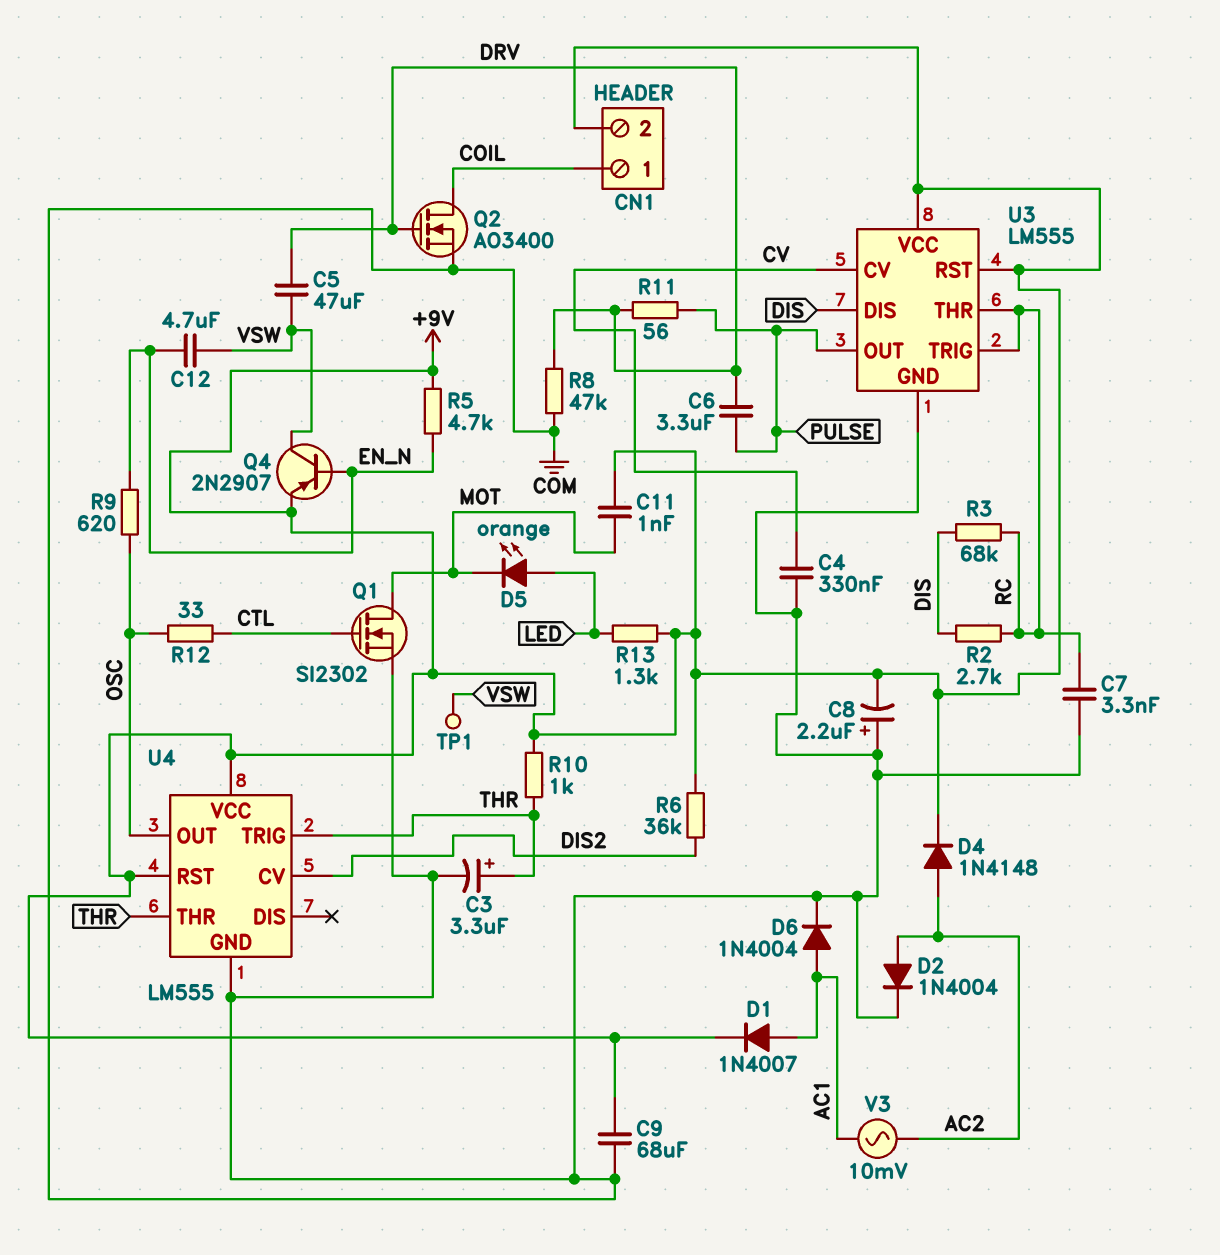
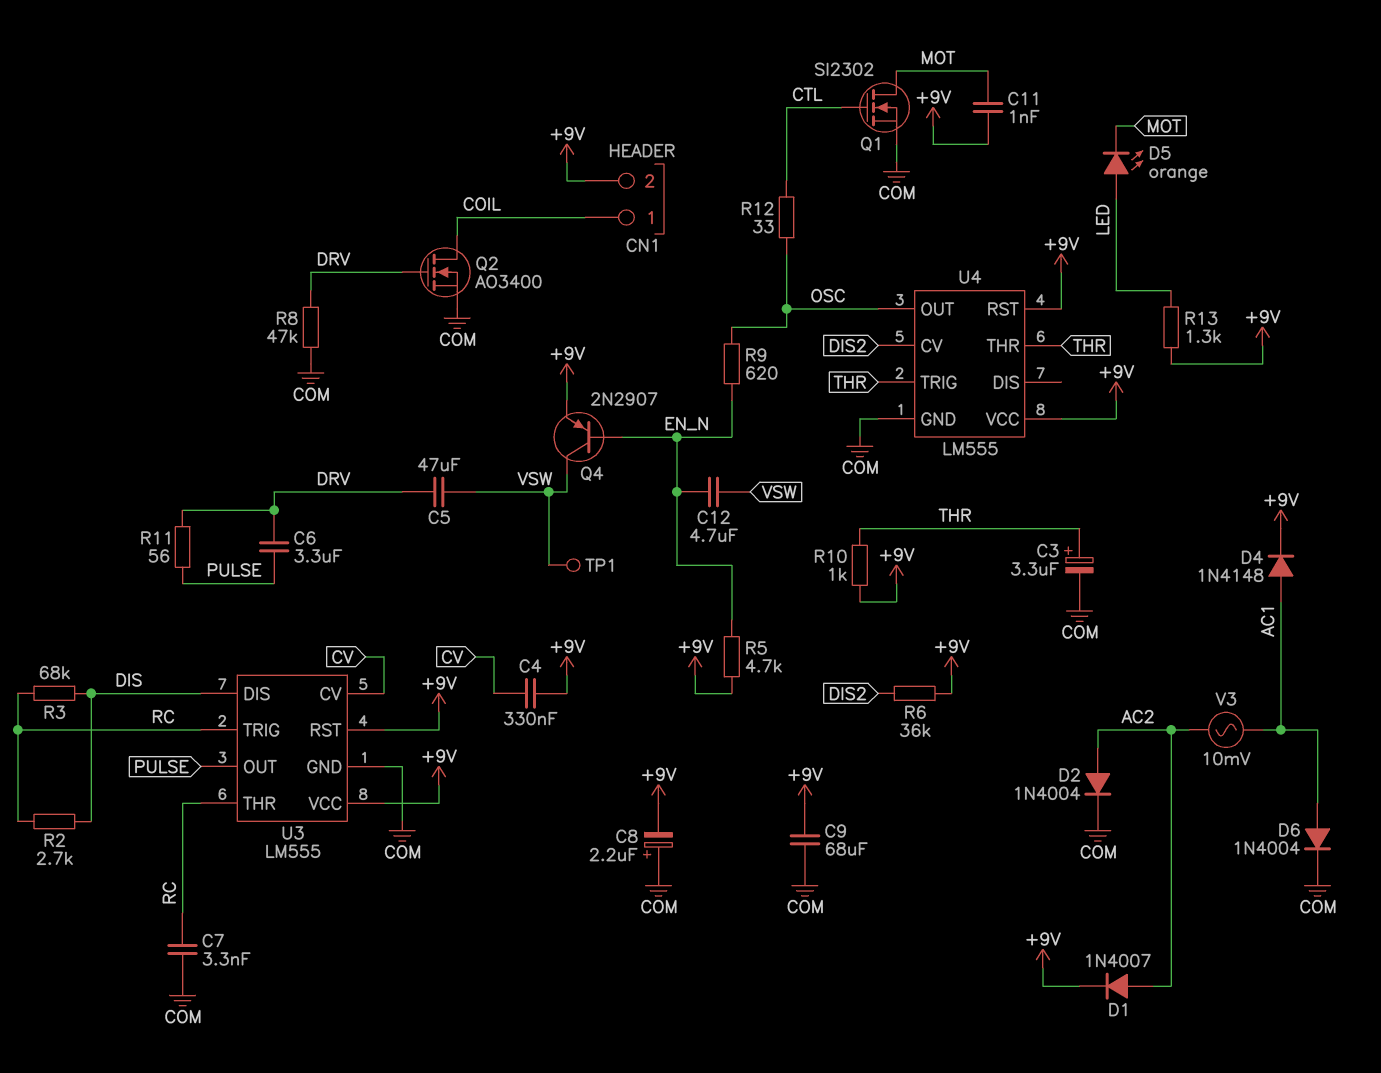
C4: 330nF (COM, CV) -> 330nF (+9V, CV)
D1: diode 1N4007 (A AC1, K +9V) -> diode 1N4007 (A AC2, K +9V)
D4: diode 1N4148 (A AC2, K +9V) -> diode 1N4148 (A AC1, K +9V)

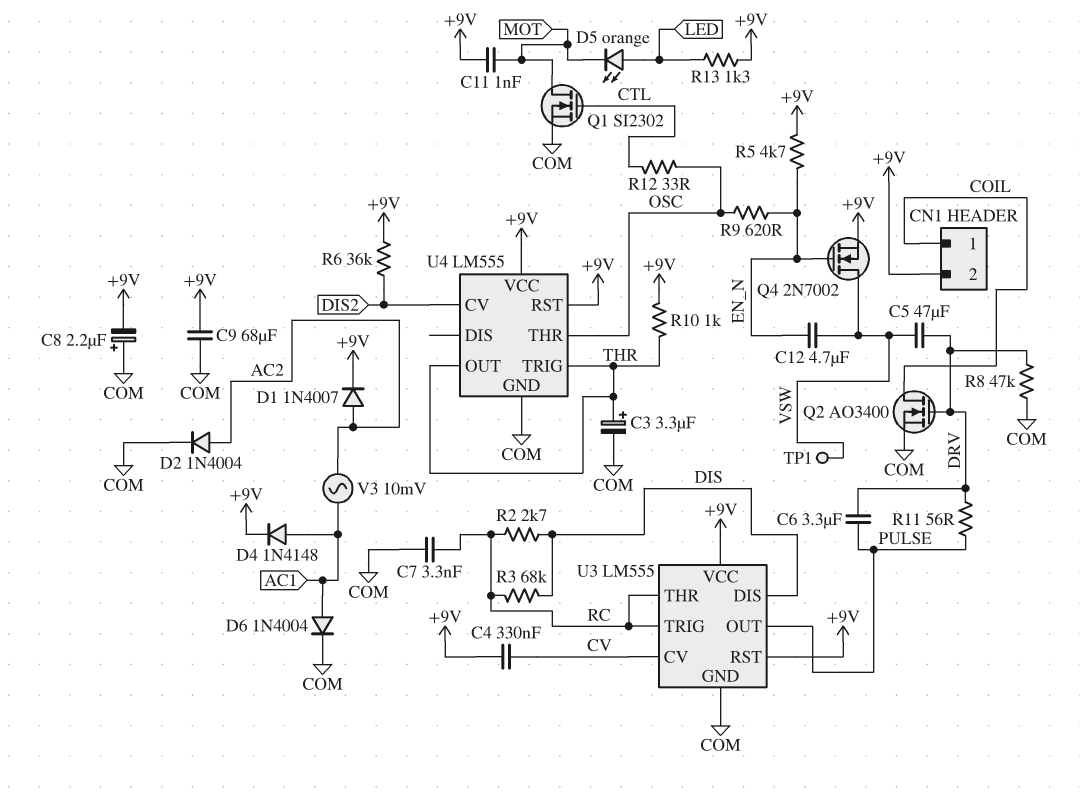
Q4: PNP 2N2907 (B EN_N, C VSW, E +9V) -> NMOS 2N7002 (G EN_N, D VSW, S +9V)
U4 pin OUT: OSC -> THR
U4 pin THR: THR -> OSC

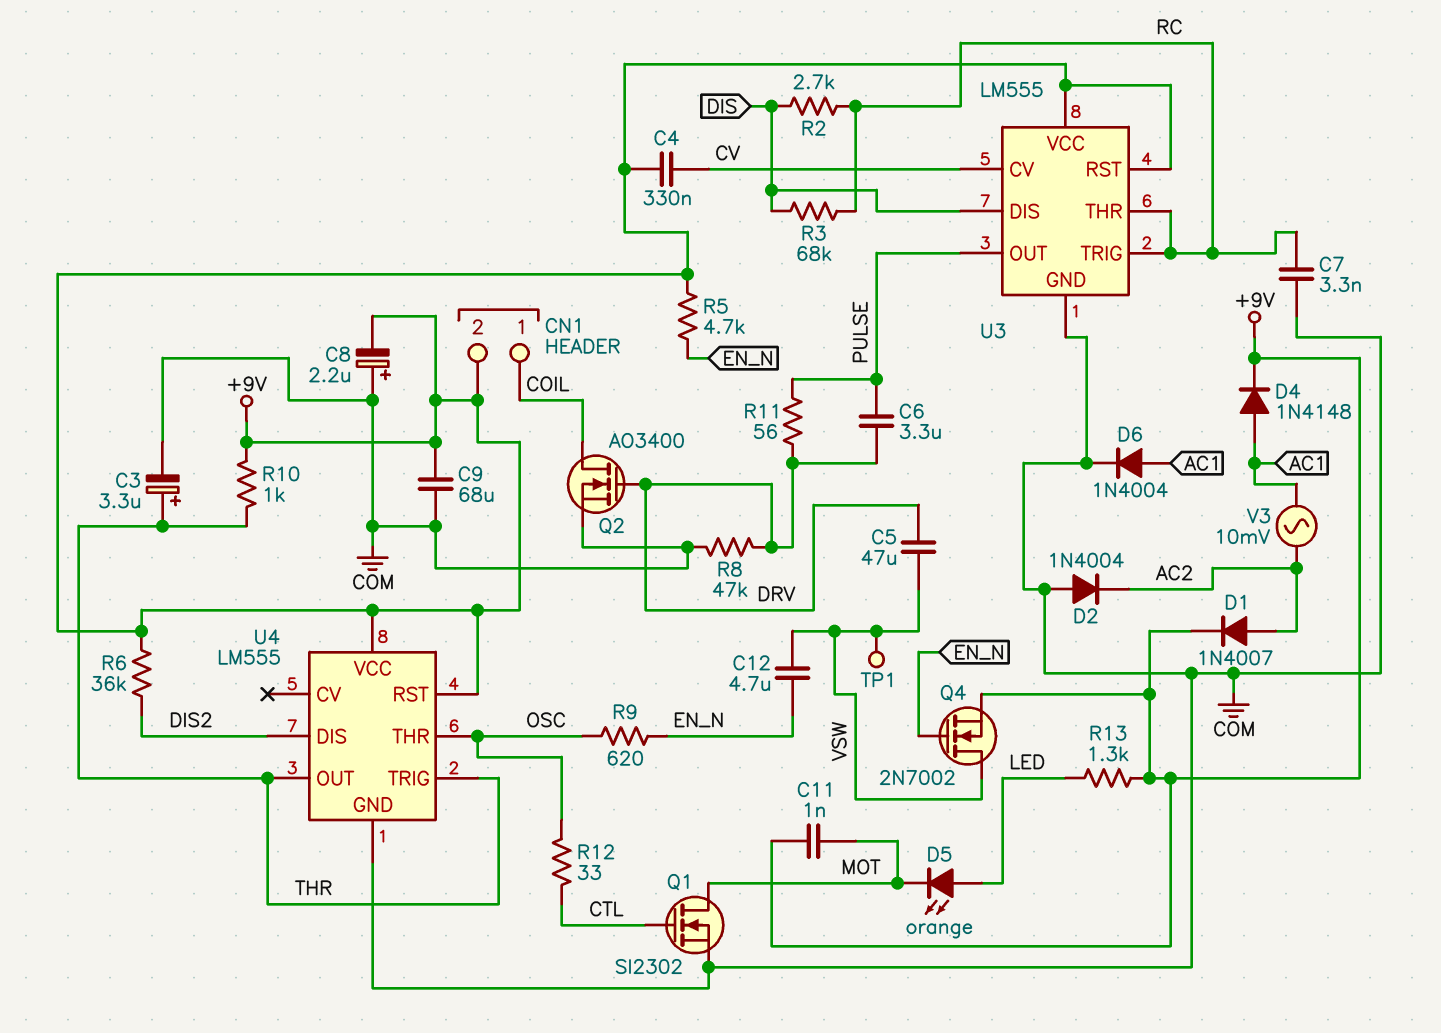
D2: diode 1N4004 (A AC2, K COM) -> diode 1N4004 (A COM, K AC2)
U4 pin CV: DIS2 -> none
U4 pin DIS: none -> DIS2

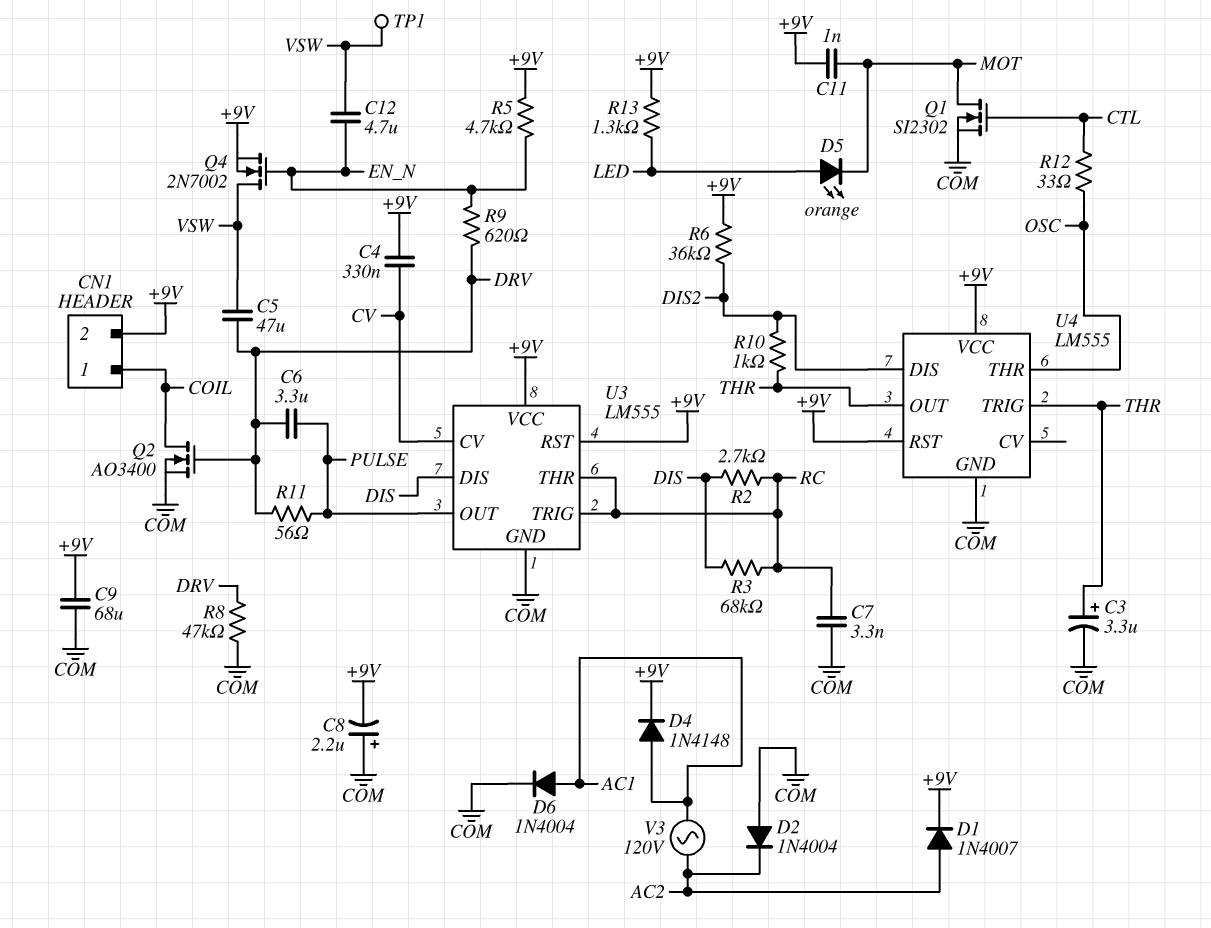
R9: 620 (EN_N, OSC) -> 620 (DRV, EN_N)
R10: 1k (+9V, THR) -> 1k (DIS2, THR)
V3: AC 10mV (AC1, AC2) -> AC 120V (AC1, AC2)

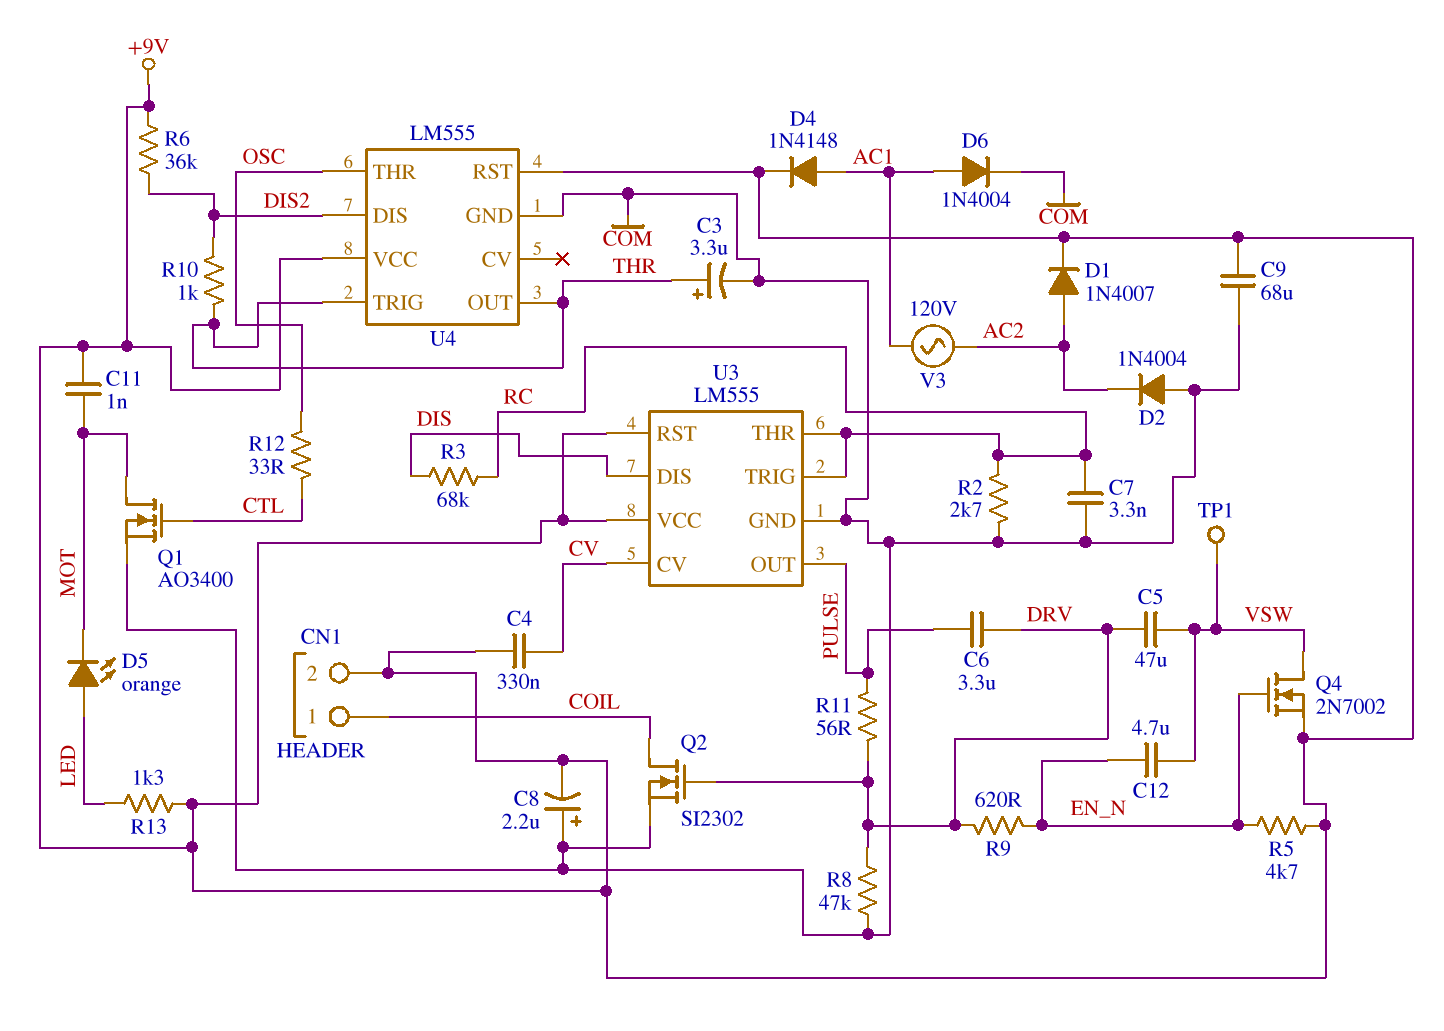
Q1: NMOS SI2302 (G CTL, D MOT, S COM) -> NMOS AO3400 (G CTL, D MOT, S COM)
Q2: NMOS AO3400 (G DRV, D COIL, S COM) -> NMOS SI2302 (G DRV, D COIL, S COM)
R2: 2.7k (DIS, RC) -> 2.7k (COM, RC)

